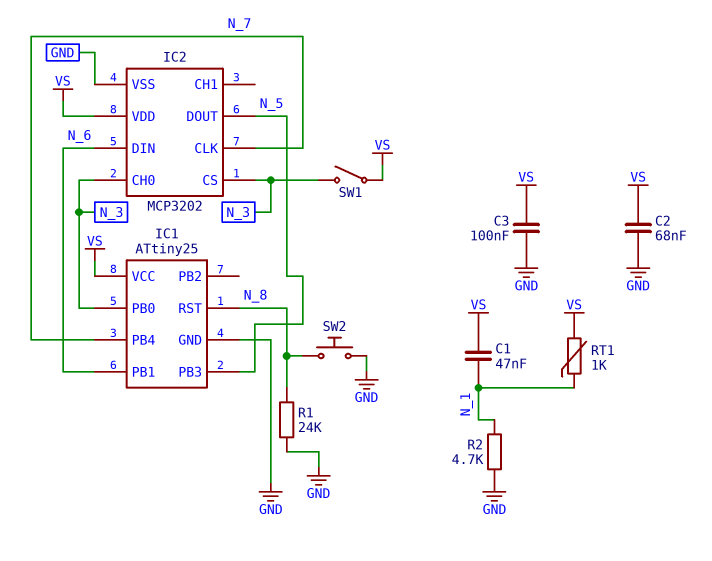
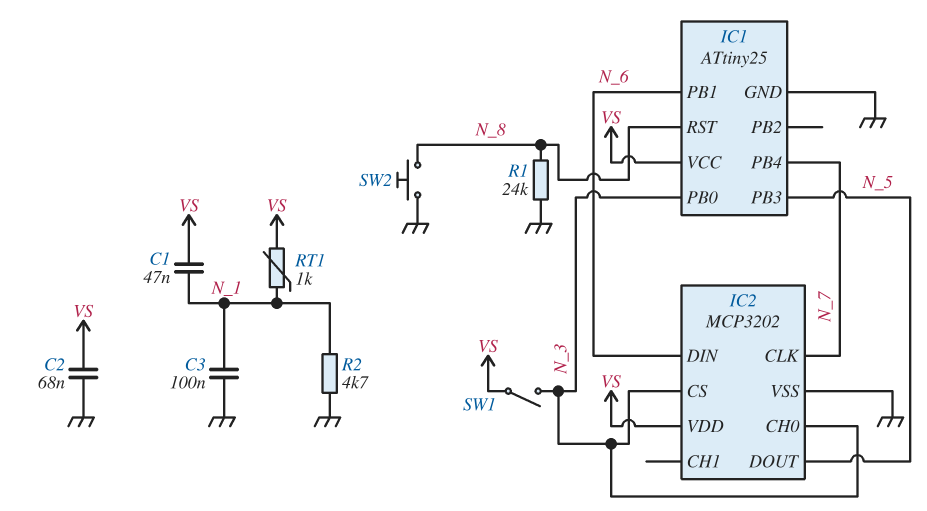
C3: 100nF (GND, VS) -> 100nF (GND, N_1)

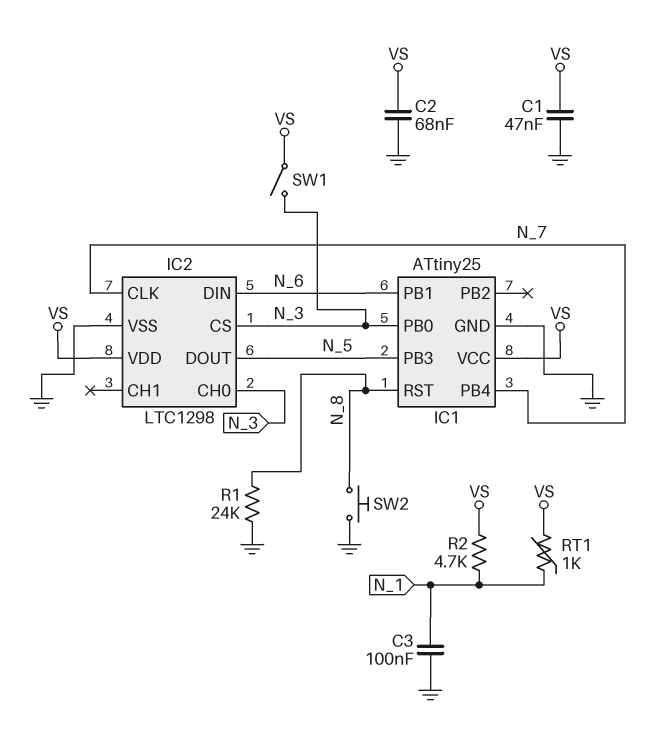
C1: 47nF (N_1, VS) -> 47nF (GND, VS)
IC2: MCP3202 -> LTC1298
R2: 4.7k (GND, N_1) -> 4.7k (N_1, VS)

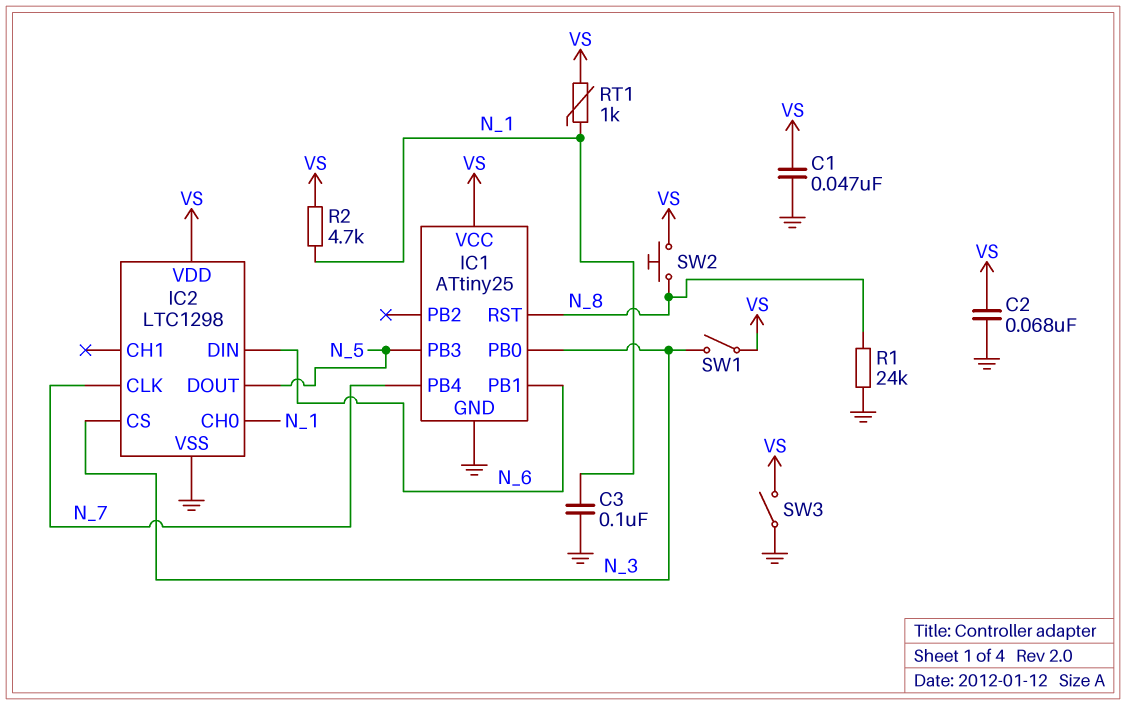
IC2 pin CH0: N_3 -> N_1
SW2: button (GND, N_8) -> button (N_8, VS)
SW3: none -> switch (GND, VS)

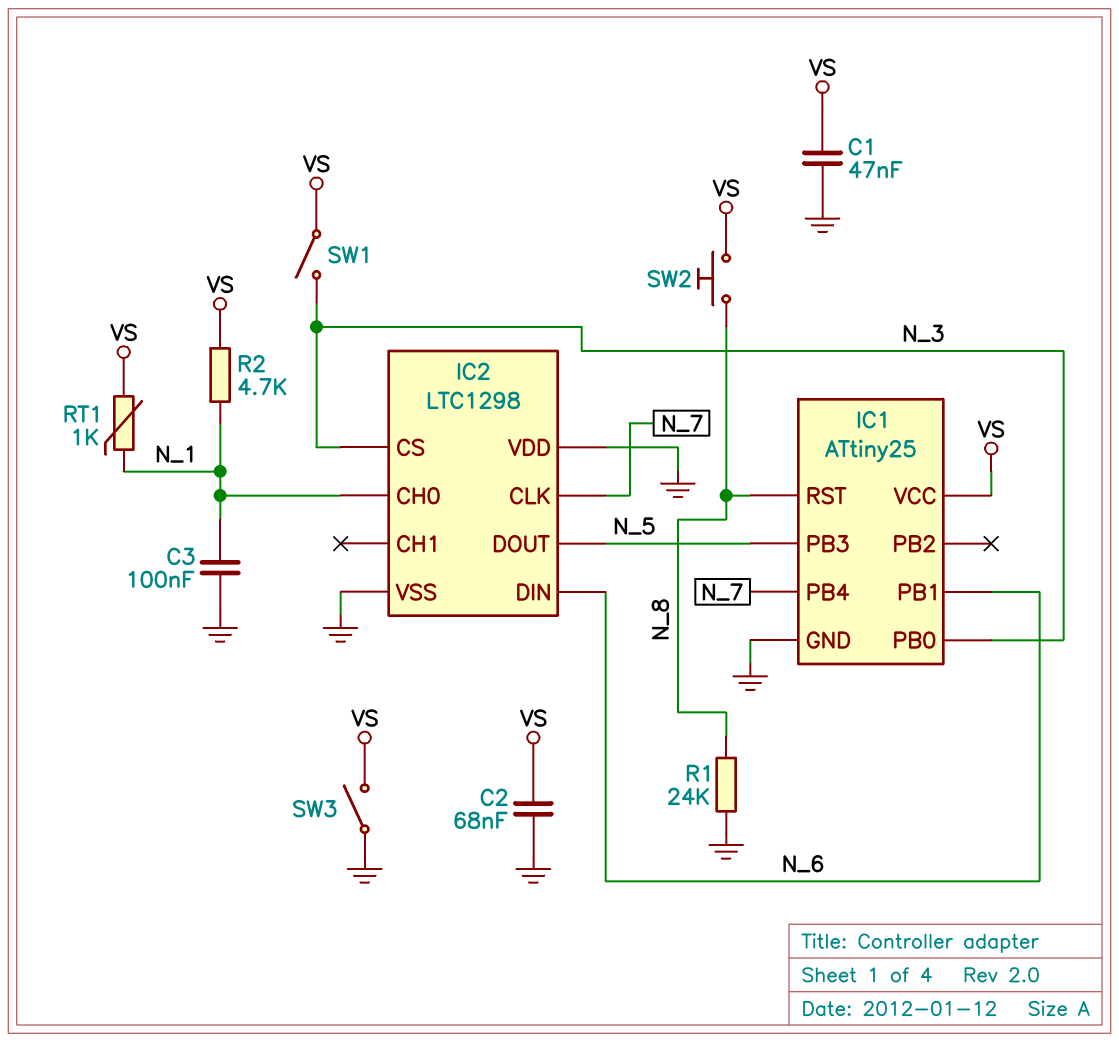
IC2 pin VDD: VS -> GND

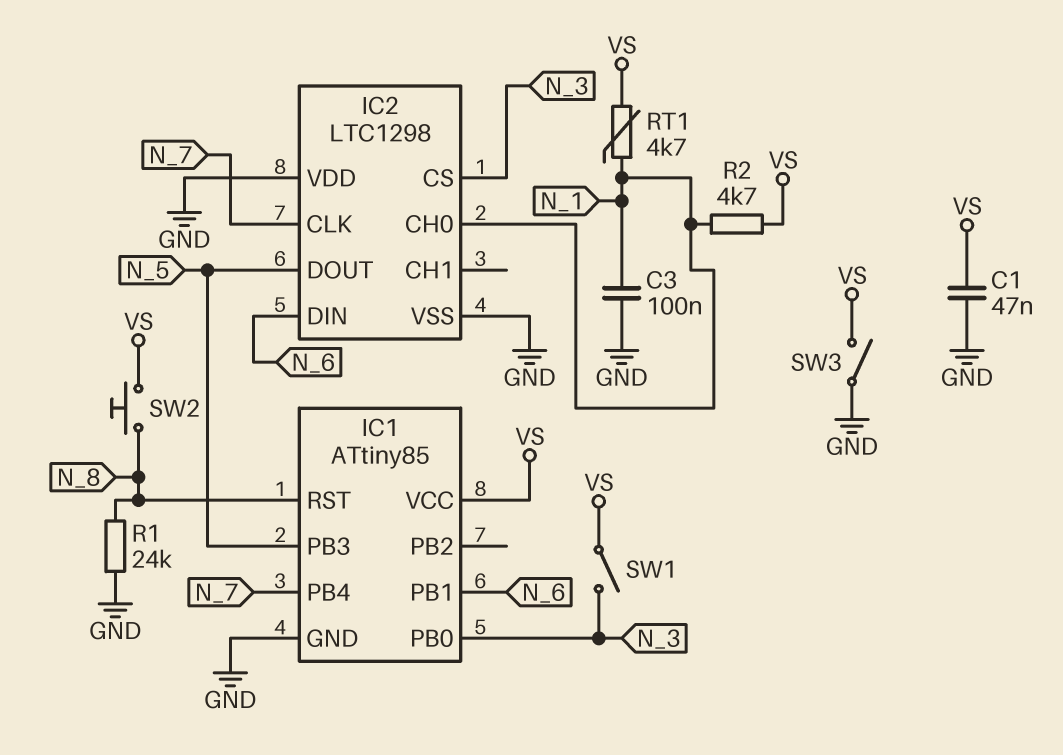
C2: 68nF (GND, VS) -> none
IC1: ATtiny25 -> ATtiny85
RT1: 1k (N_1, VS) -> 4.7k (N_1, VS)

